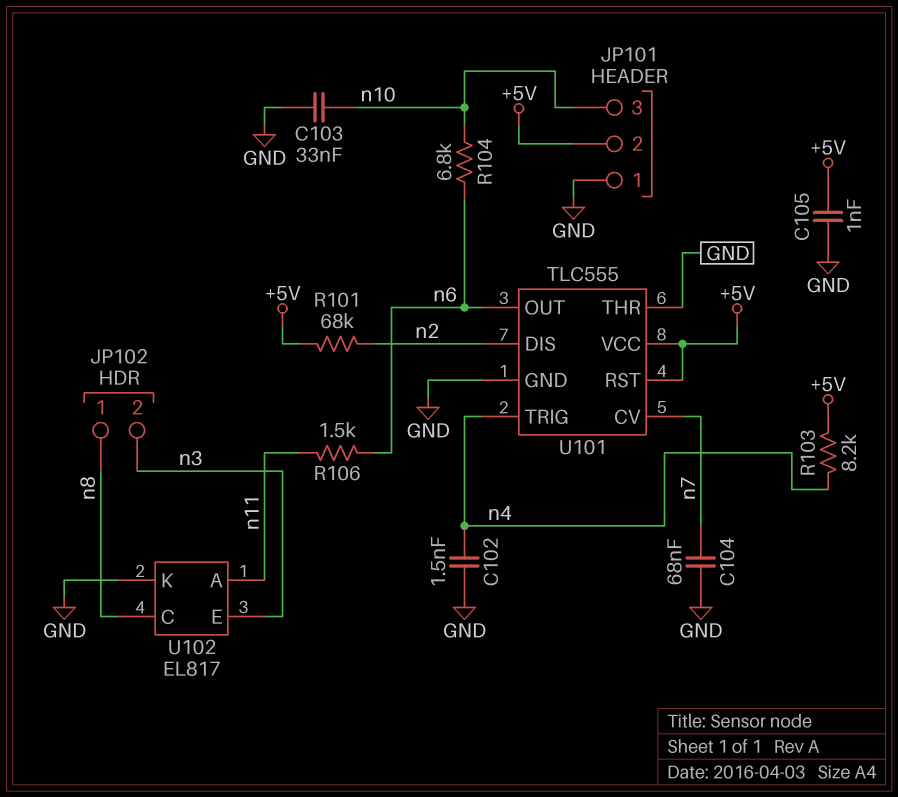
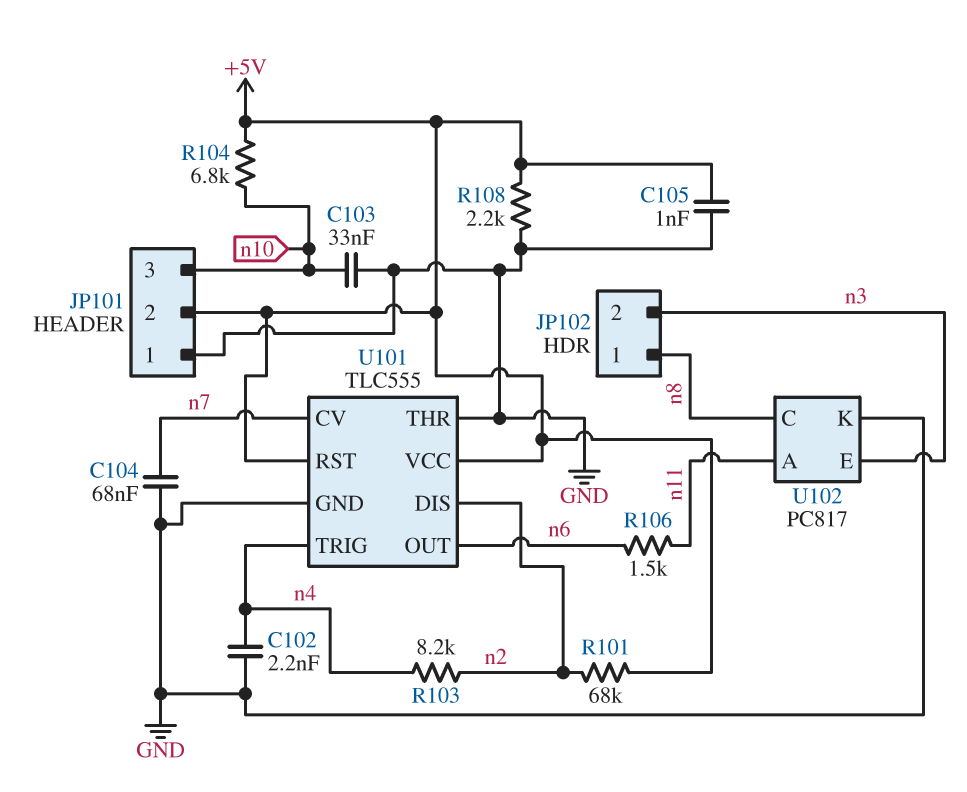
C102: 1.5nF (GND, n4) -> 2.2nF (GND, n4)
R103: 8.2k (+5V, n4) -> 8.2k (n2, n4)
R104: 6.8k (n6, n10) -> 6.8k (+5V, n10)
R108: none -> 2.2k (+5V, GND)
U102: EL817 -> PC817

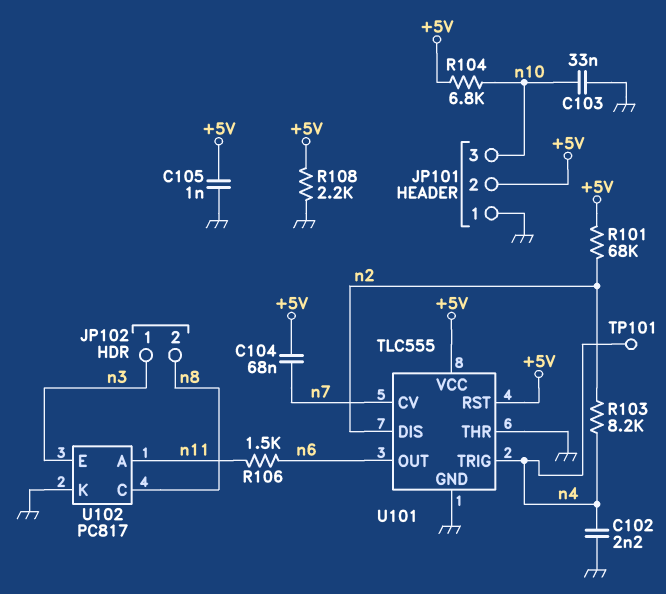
C104: 68nF (GND, n7) -> 68nF (+5V, n7)
JP102 pin 1: n8 -> n3
JP102 pin 2: n3 -> n8
TP101: none -> test point (n4)

